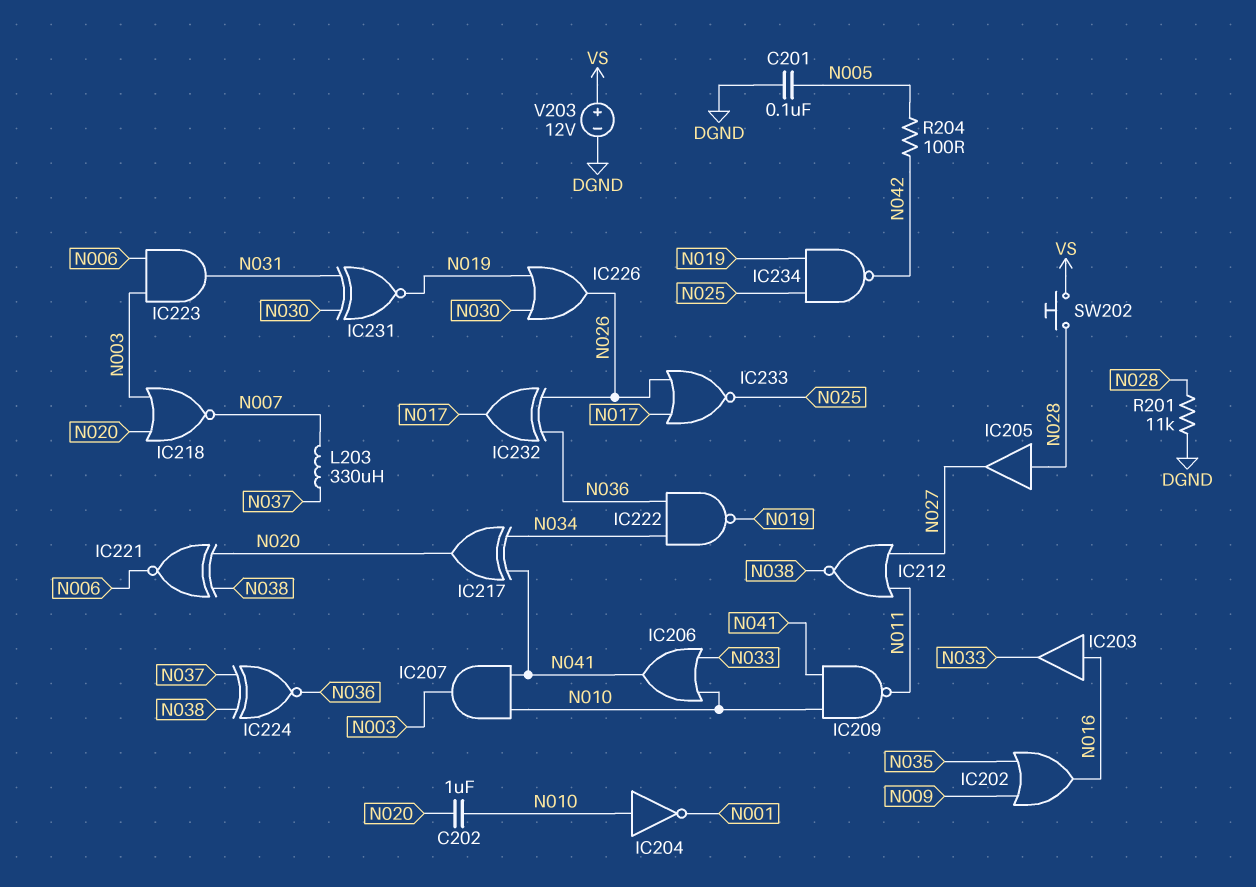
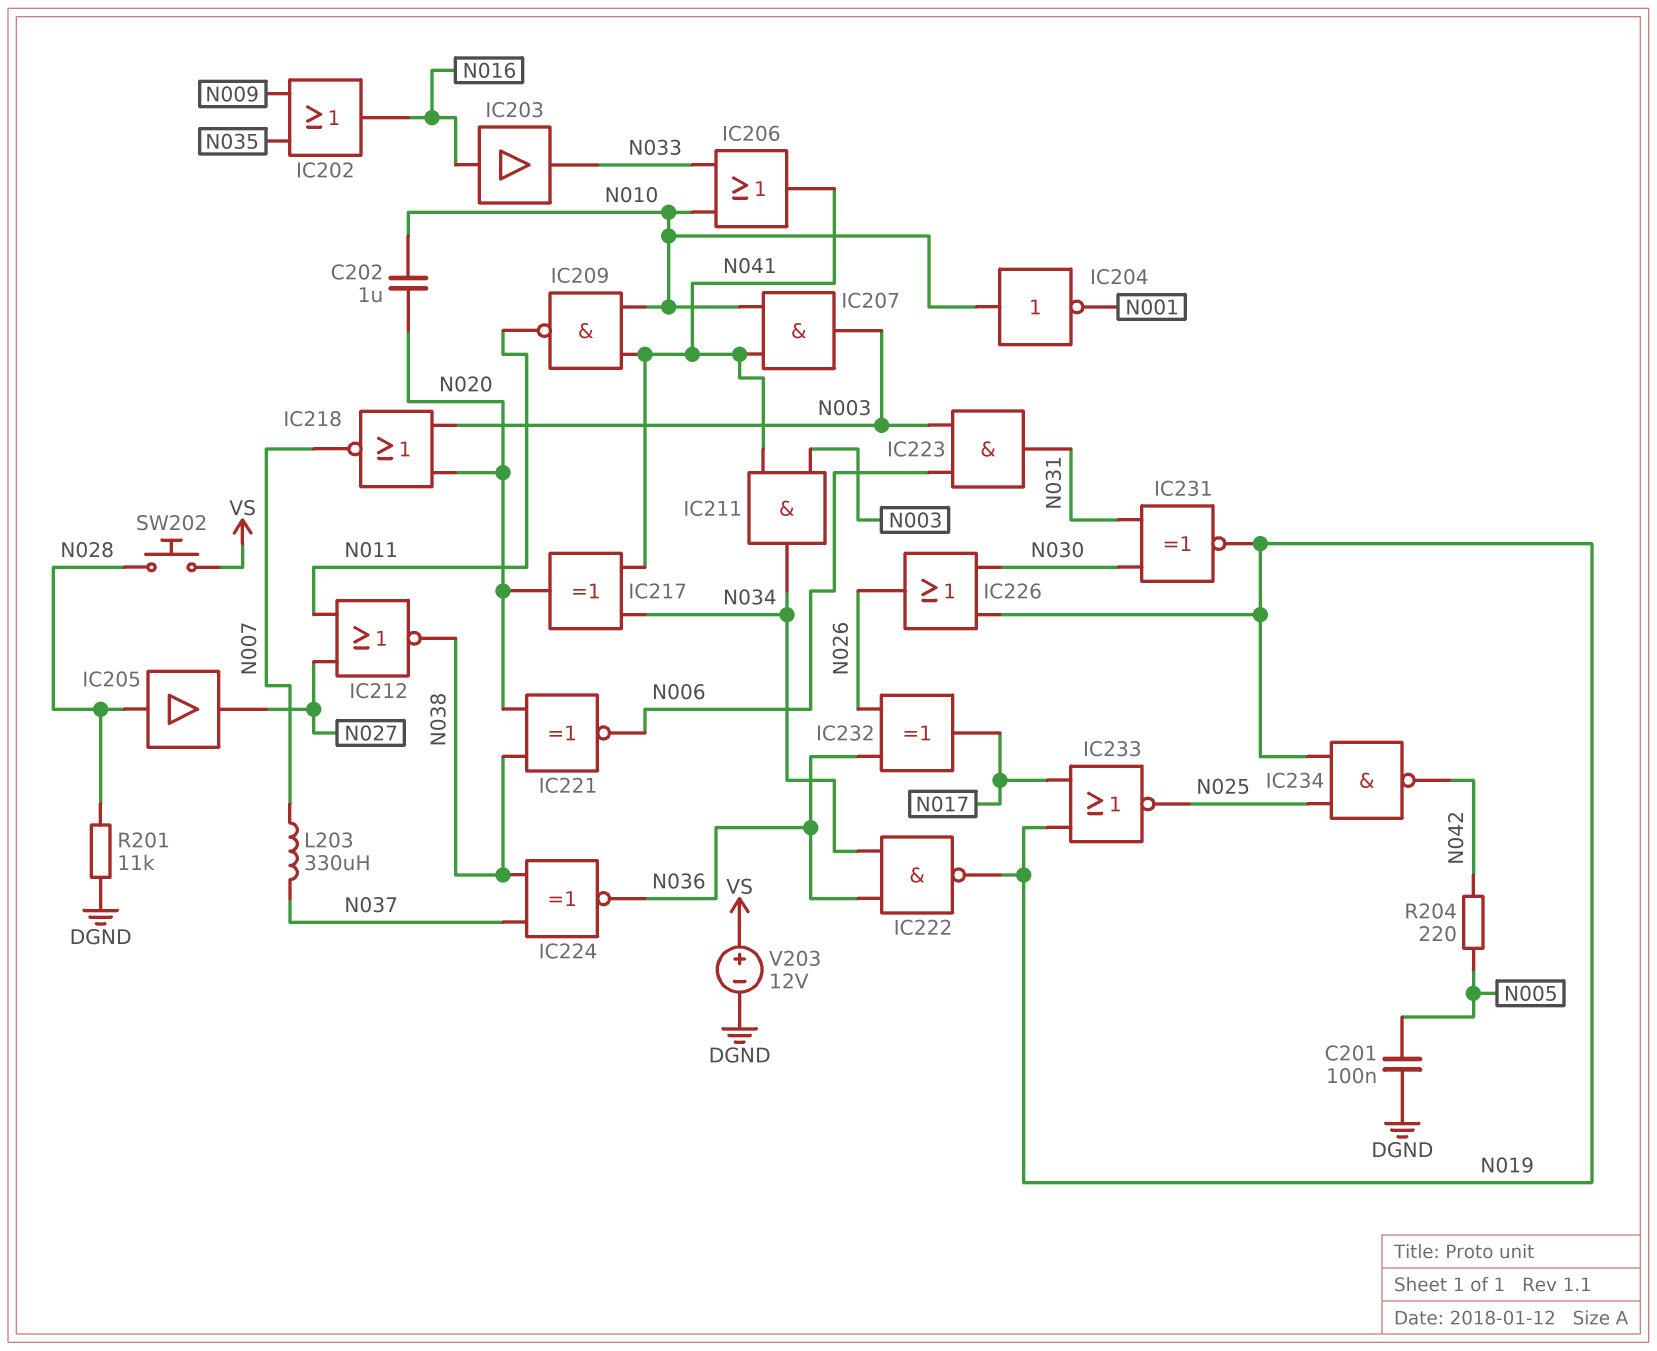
IC211: none -> AND (in N003, in N041, out N034)
IC233: NOR (in N017, in N026, out N025) -> NOR (in N017, in N019, out N025)
R204: 100 (N005, N042) -> 220 (N005, N042)

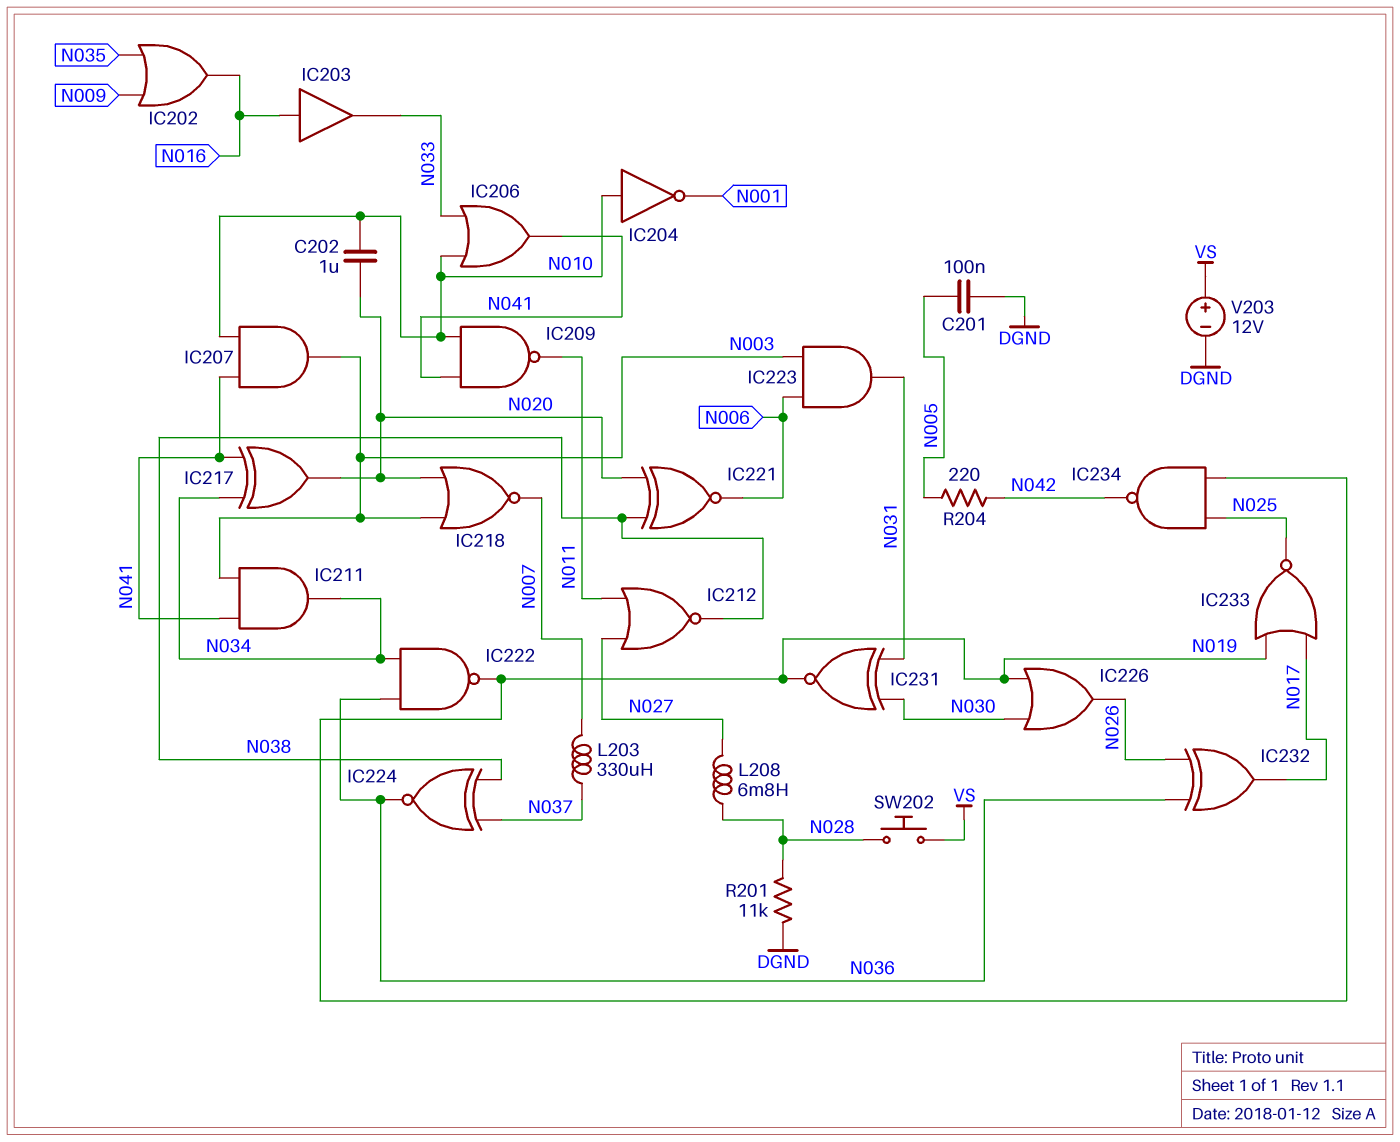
IC205: buffer (in N028, out N027) -> none
L208: none -> 6.8mH (N027, N028)

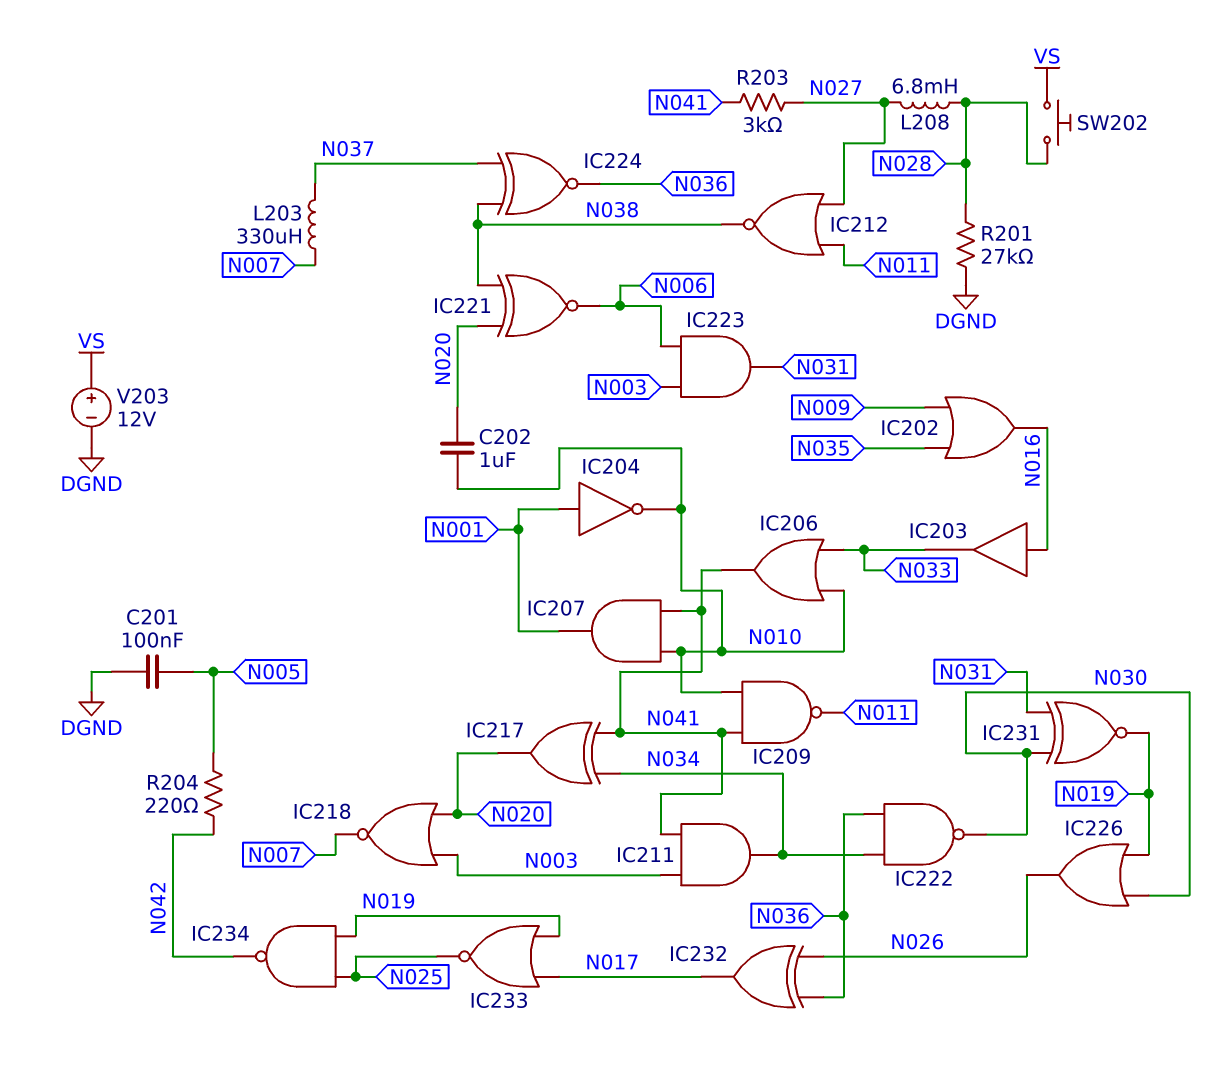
IC204: NOT (in N010, out N001) -> NOT (in N001, out N010)
IC207: AND (in N010, in N041, out N003) -> AND (in N010, in N041, out N001)
IC222: NAND (in N034, in N036, out N019) -> NAND (in N034, in N036, out N030)
R201: 11k (DGND, N028) -> 27k (DGND, N028)
R203: none -> 3k (N027, N041)

